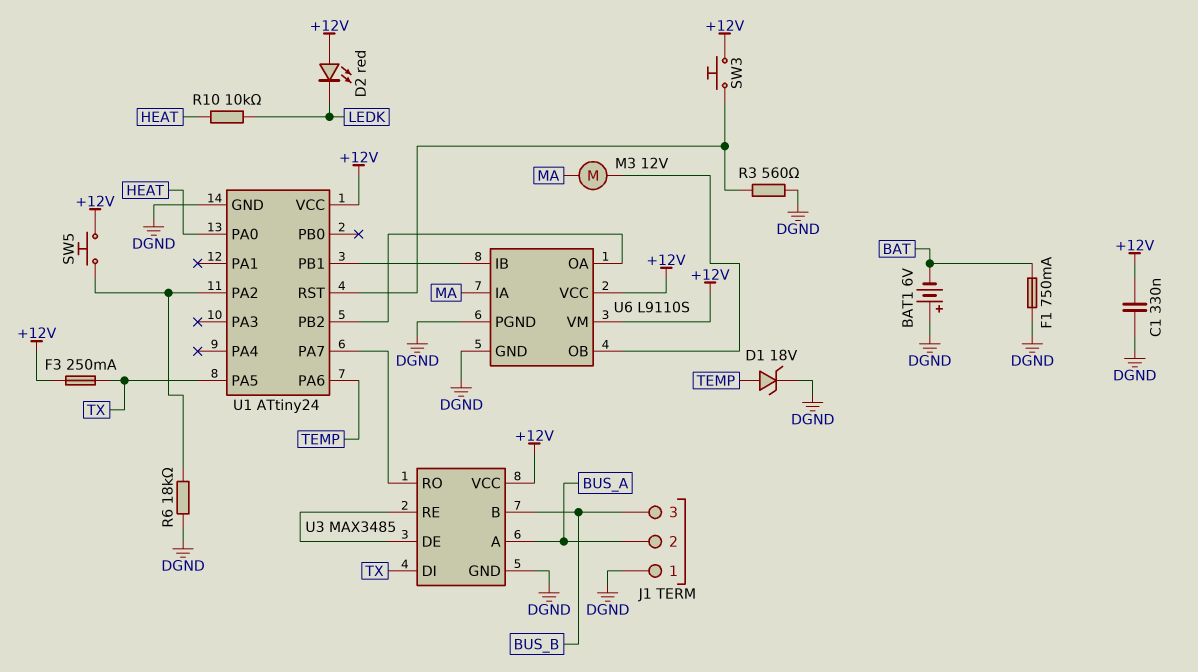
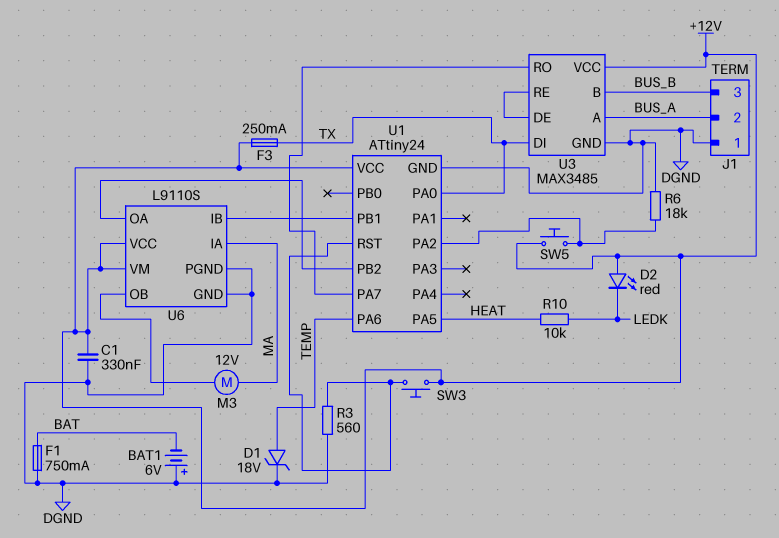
U1 pin PA0: HEAT -> TX
U1 pin PA5: TX -> HEAT

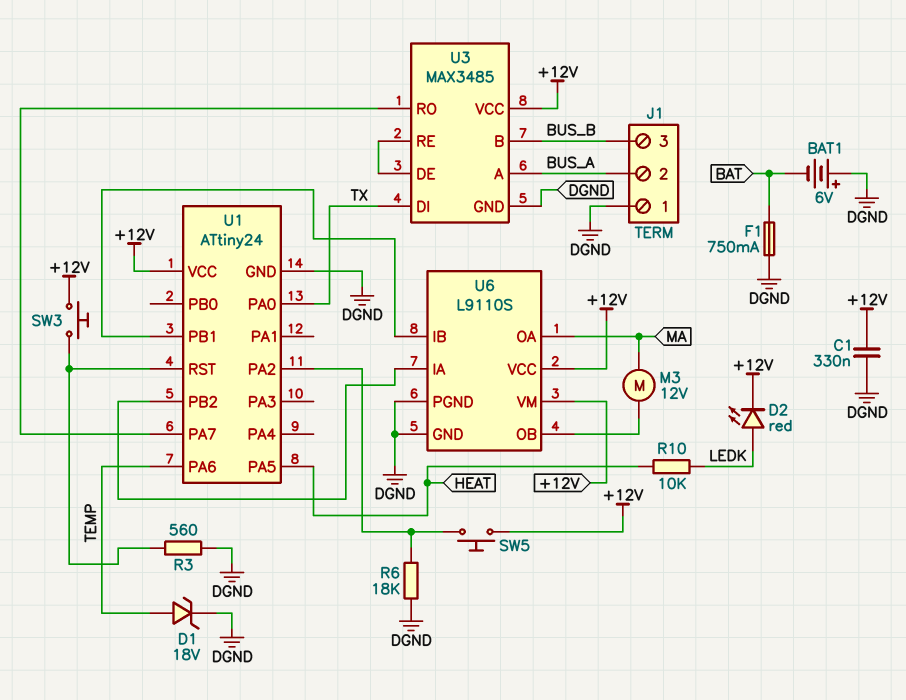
D2: LED red (A +12V, K LEDK) -> LED red (A LEDK, K +12V)
F3: 250mA (+12V, TX) -> none
U6 pin IA: MA -> U1/PB2
U6 pin OA: U1/PB2 -> MA

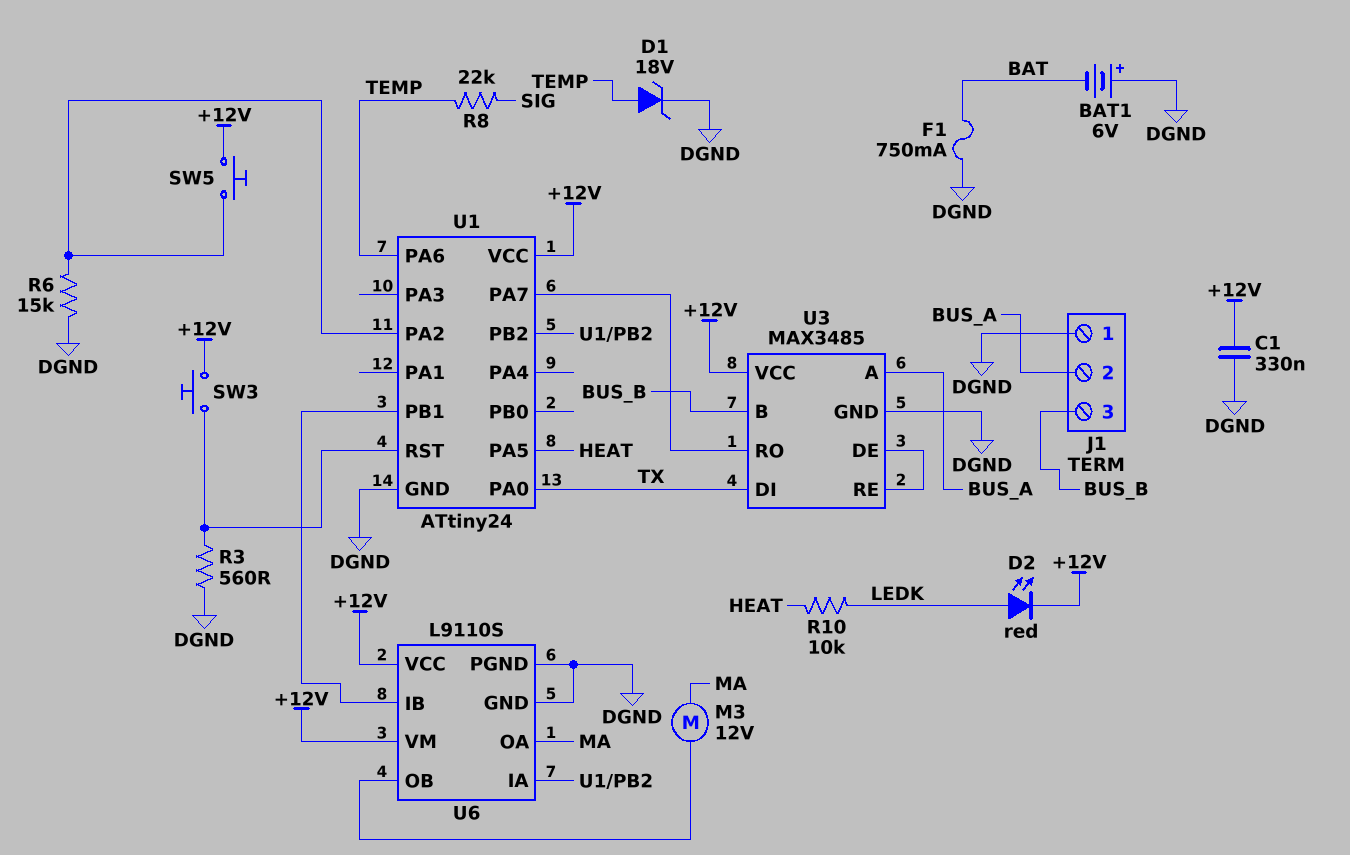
R6: 18k (DGND, U1/PA2) -> 15k (DGND, U1/PA2)
R8: none -> 22k (SIG, TEMP)

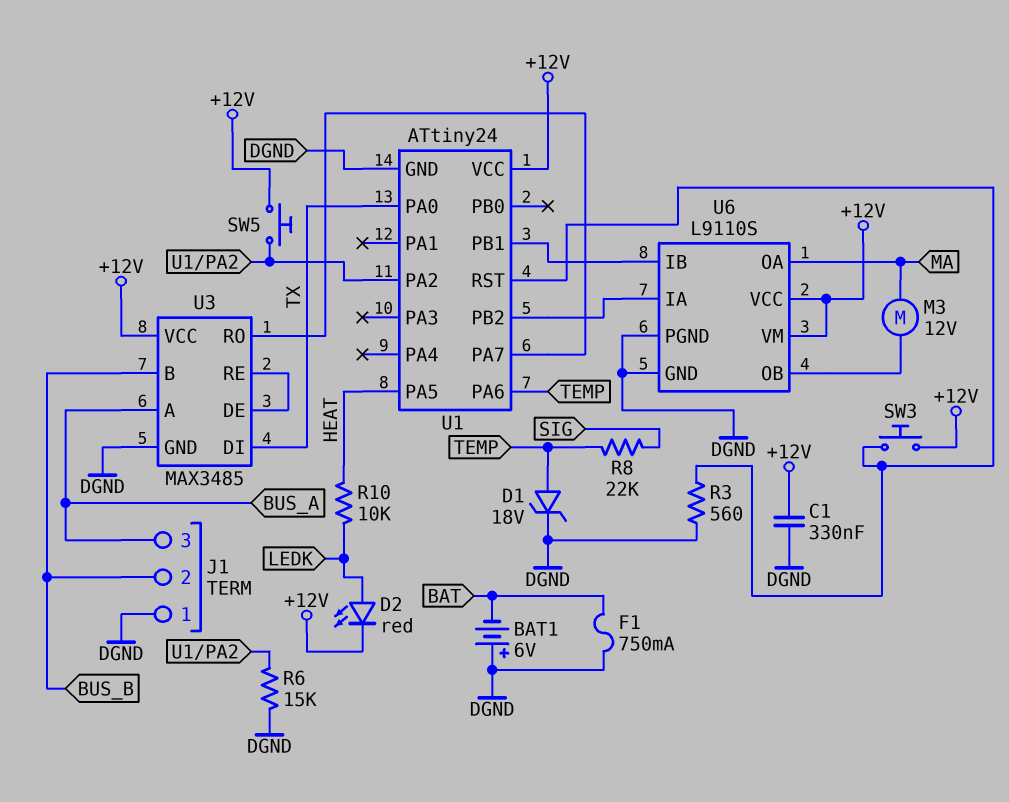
J1 pin 2: BUS_A -> BUS_B
J1 pin 3: BUS_B -> BUS_A

